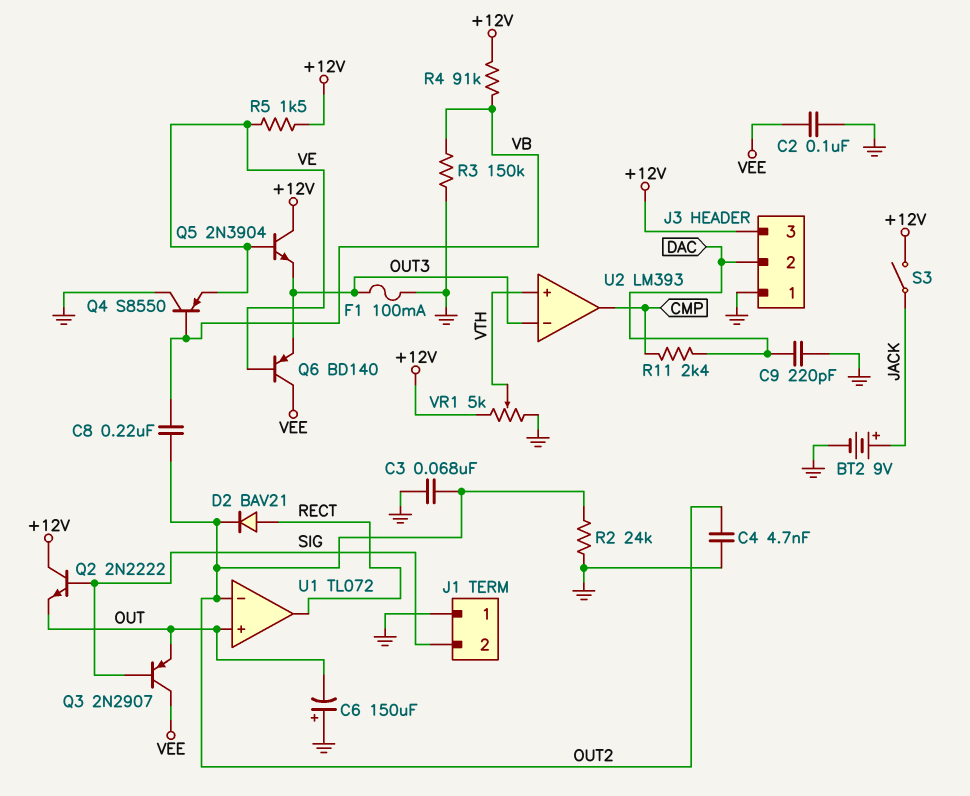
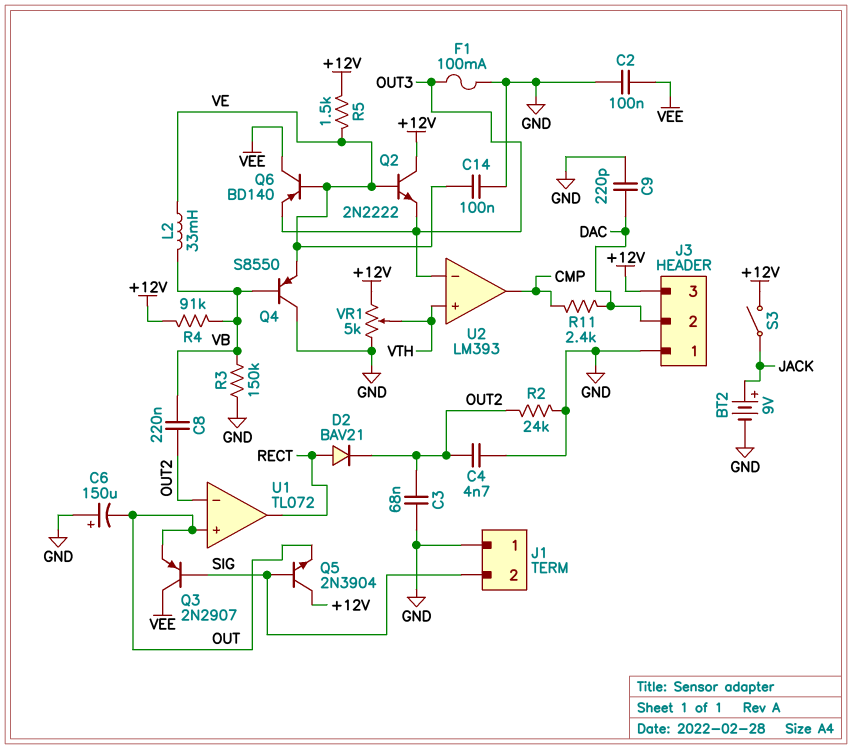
C14: none -> 100nF (GND, VE)
L2: none -> 33mH (VB, VE)
Q2: NPN 2N2222 (B SIG, C +12V, E OUT) -> NPN 2N2222 (B VE, C +12V, E OUT3)
Q5: NPN 2N3904 (B VE, C +12V, E OUT3) -> NPN 2N3904 (B SIG, C +12V, E OUT)

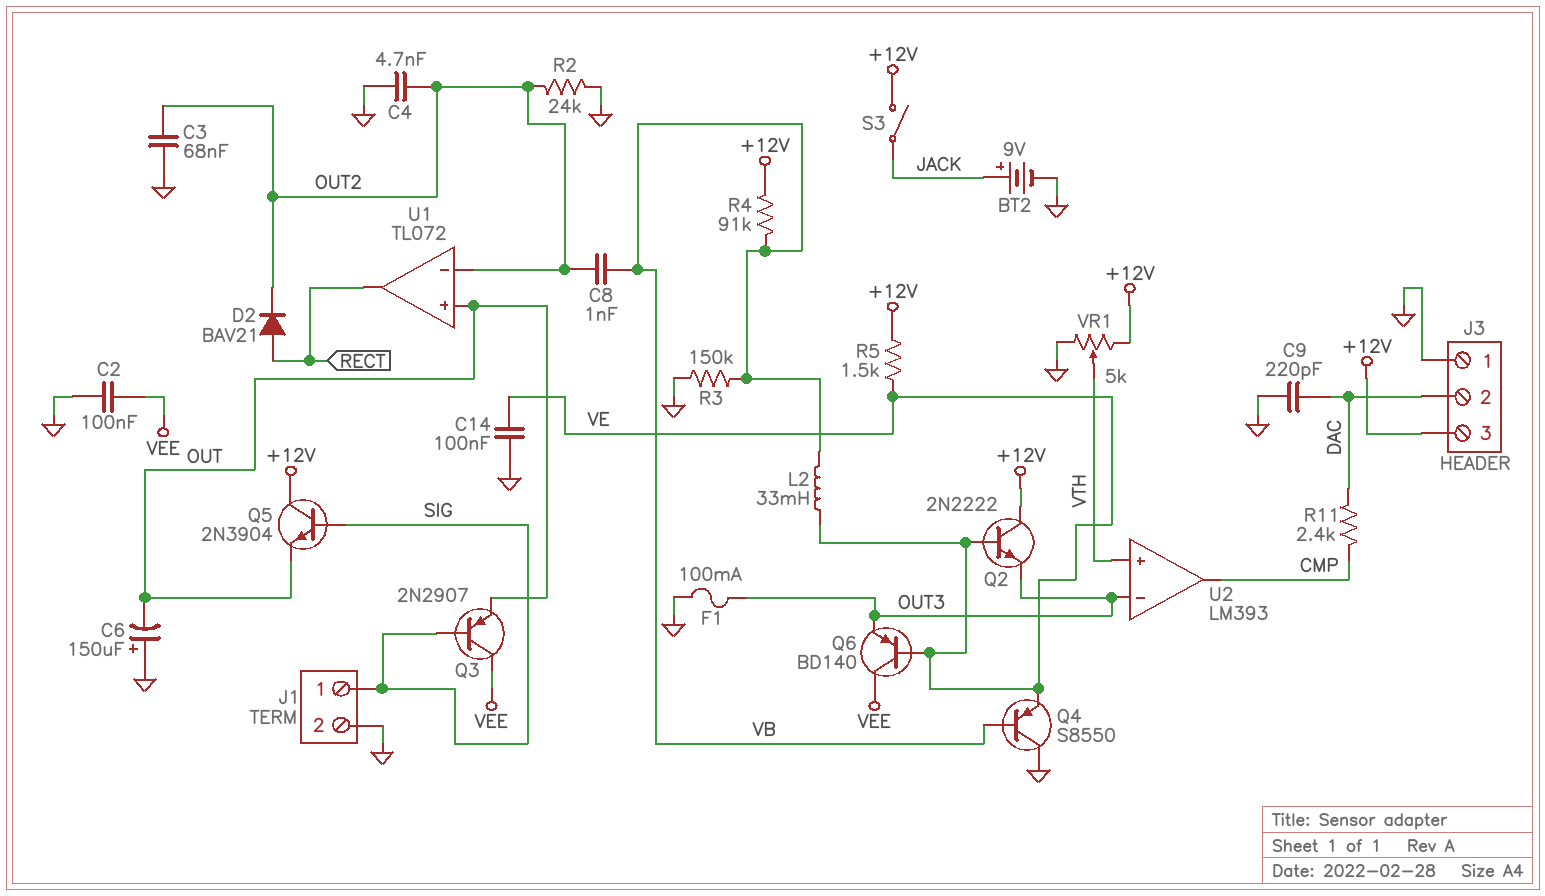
C8: 220nF (OUT2, VB) -> 1nF (OUT2, VB)
J1 pin 1: GND -> SIG
J1 pin 2: SIG -> GND

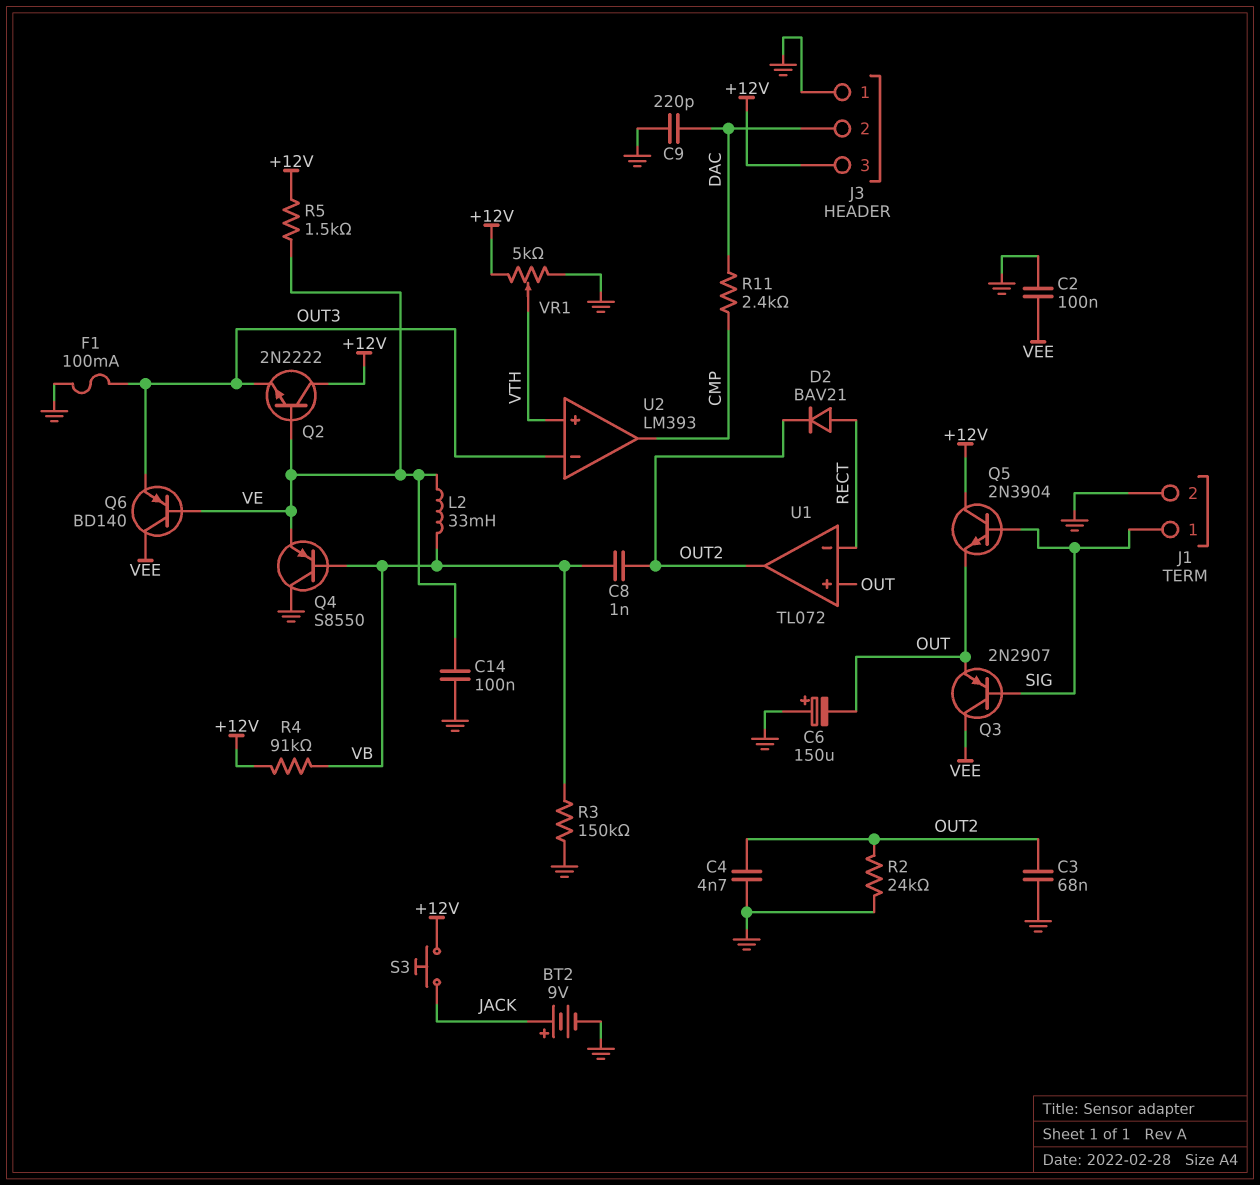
S3: switch (+12V, JACK) -> button (+12V, JACK)
U1 pin in-: OUT2 -> RECT
U1 pin out: RECT -> OUT2

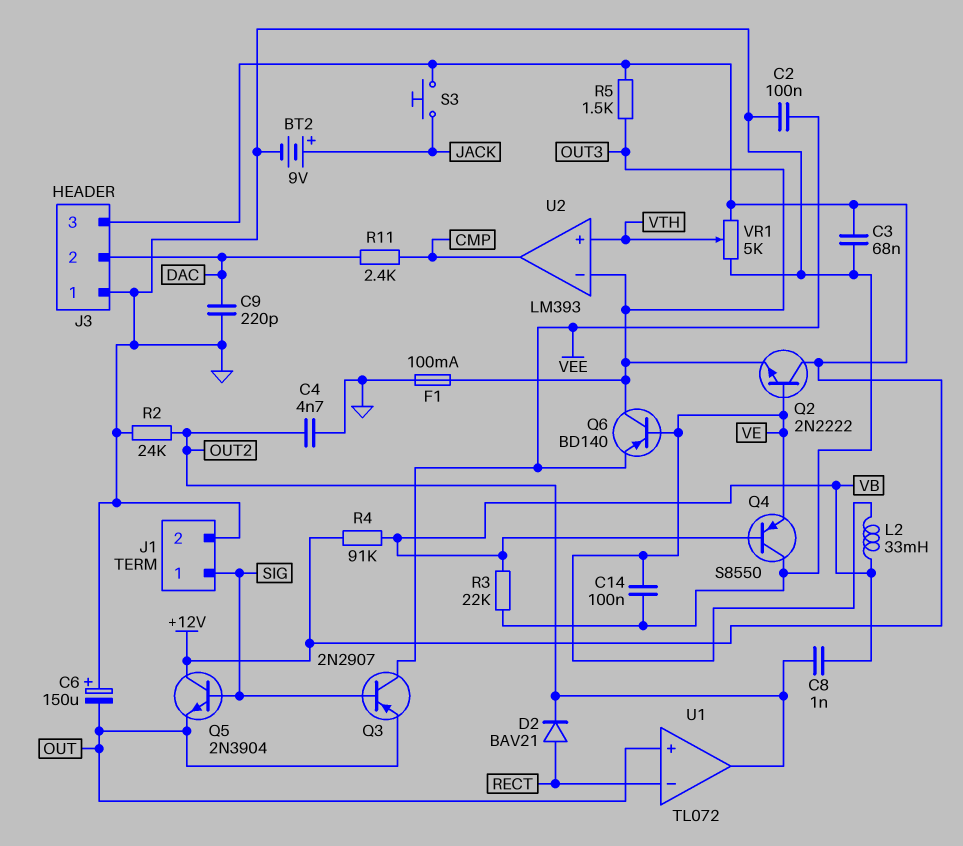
C3: 68nF (GND, OUT2) -> 68nF (+12V, GND)
Q6: PNP BD140 (B VE, C VEE, E OUT3) -> PNP BD140 (B VE, C OUT3, E VEE)
R3: 150k (GND, VB) -> 22k (GND, VB)
R5: 1.5k (+12V, VE) -> 1.5k (+12V, OUT3)

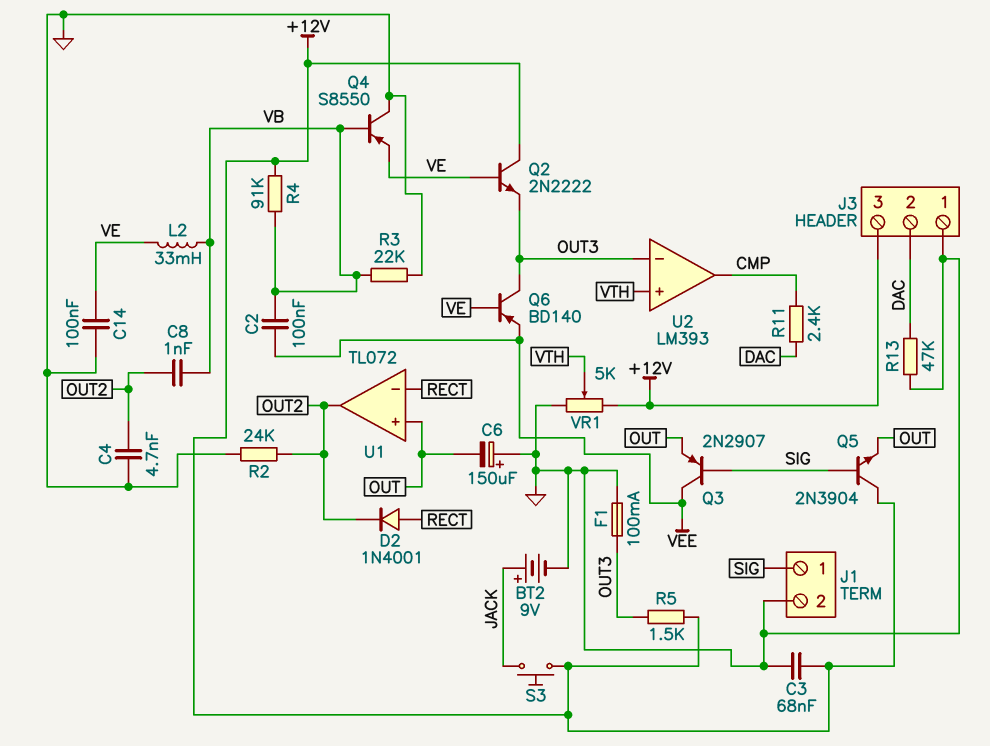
C2: 100nF (GND, VEE) -> 100nF (VB, VEE)
C9: 220pF (DAC, GND) -> none
D2: diode BAV21 (A RECT, K OUT2) -> diode 1N4001 (A RECT, K OUT2)
R13: none -> 47k (DAC, GND)

